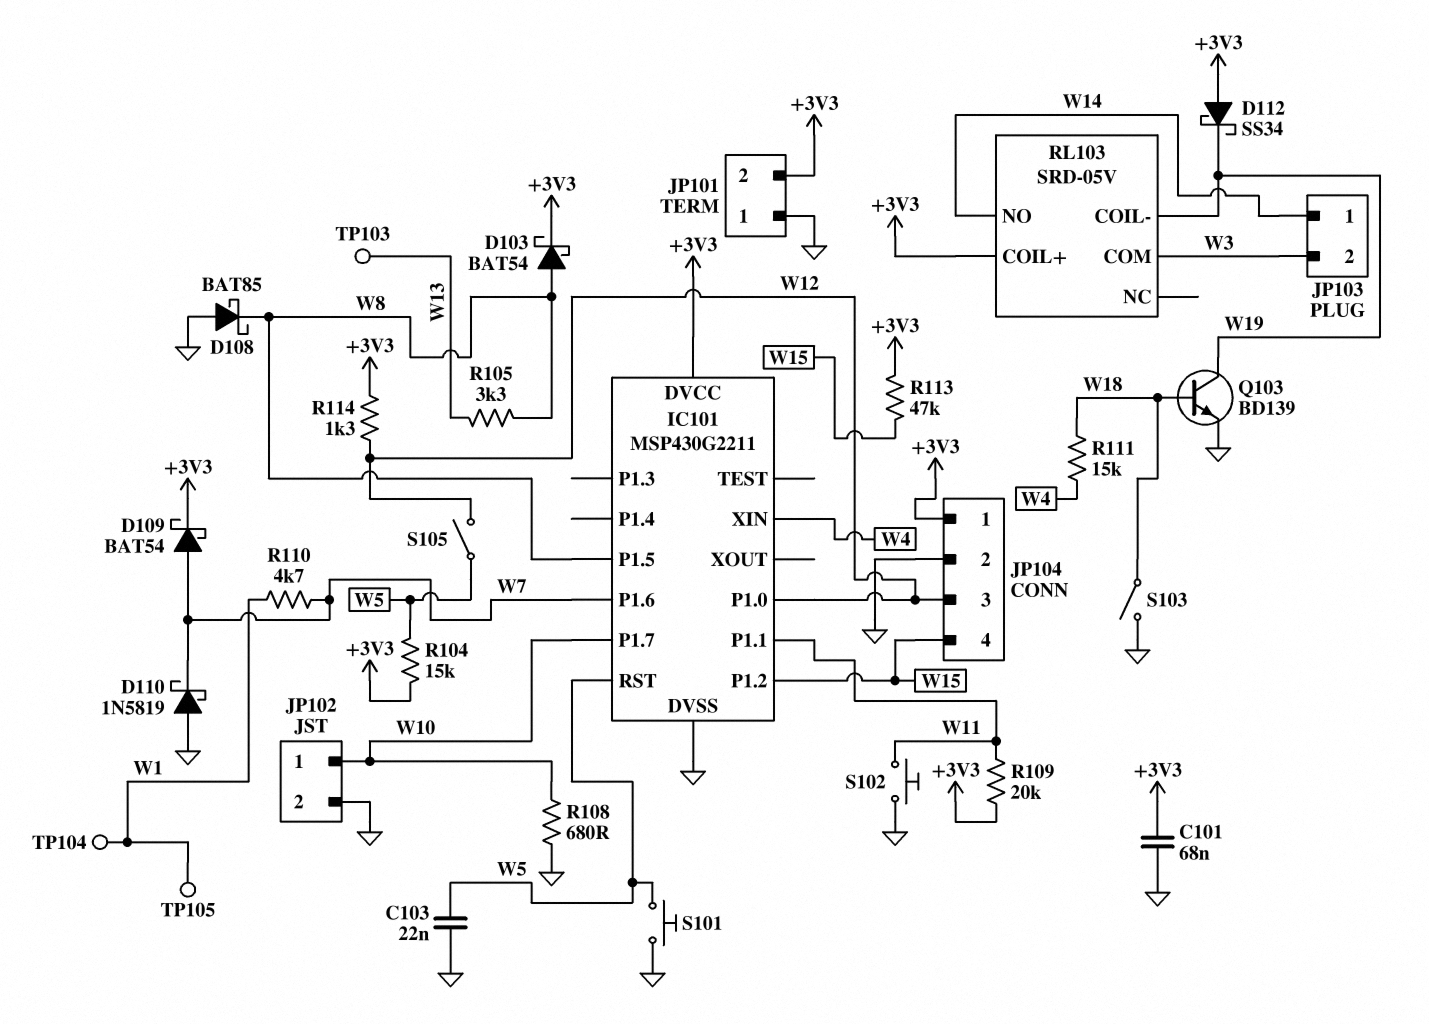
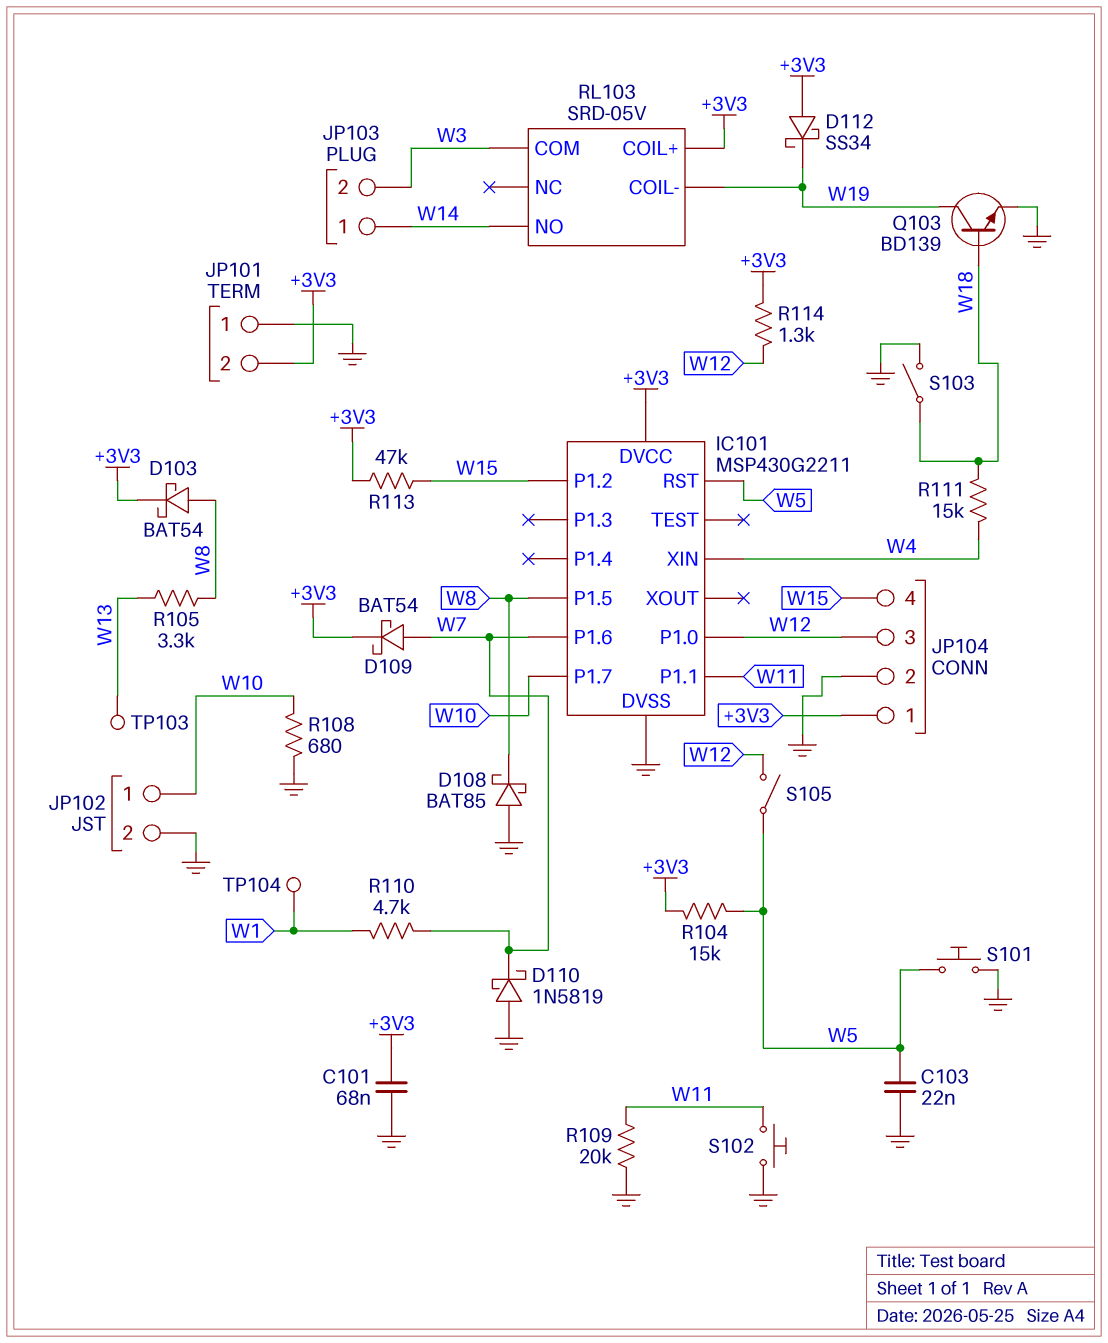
R109: 20k (+3V3, W11) -> 20k (GND, W11)
TP105: test point (W1) -> none

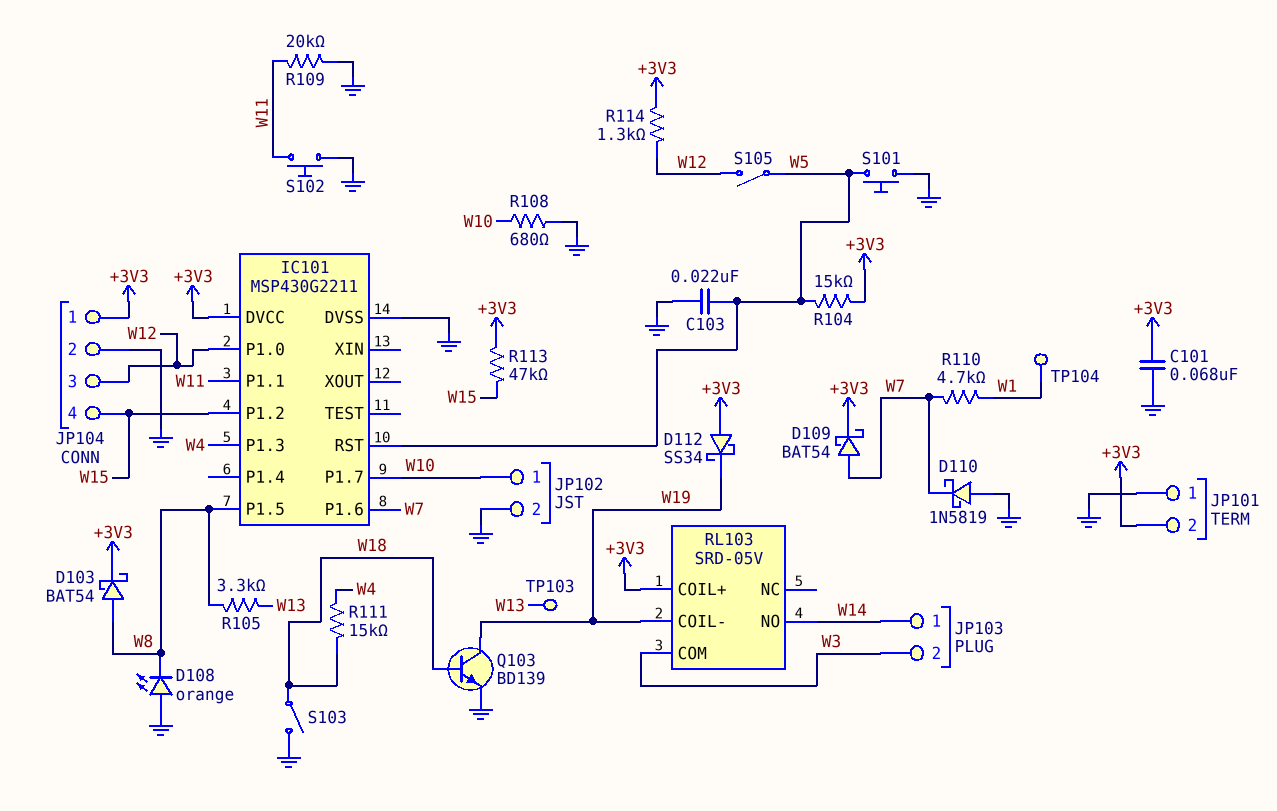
D108: schottky BAT85 (A GND, K W8) -> LED orange (A GND, K W8)
IC101 pin P1.3: none -> W4
IC101 pin XIN: W4 -> none

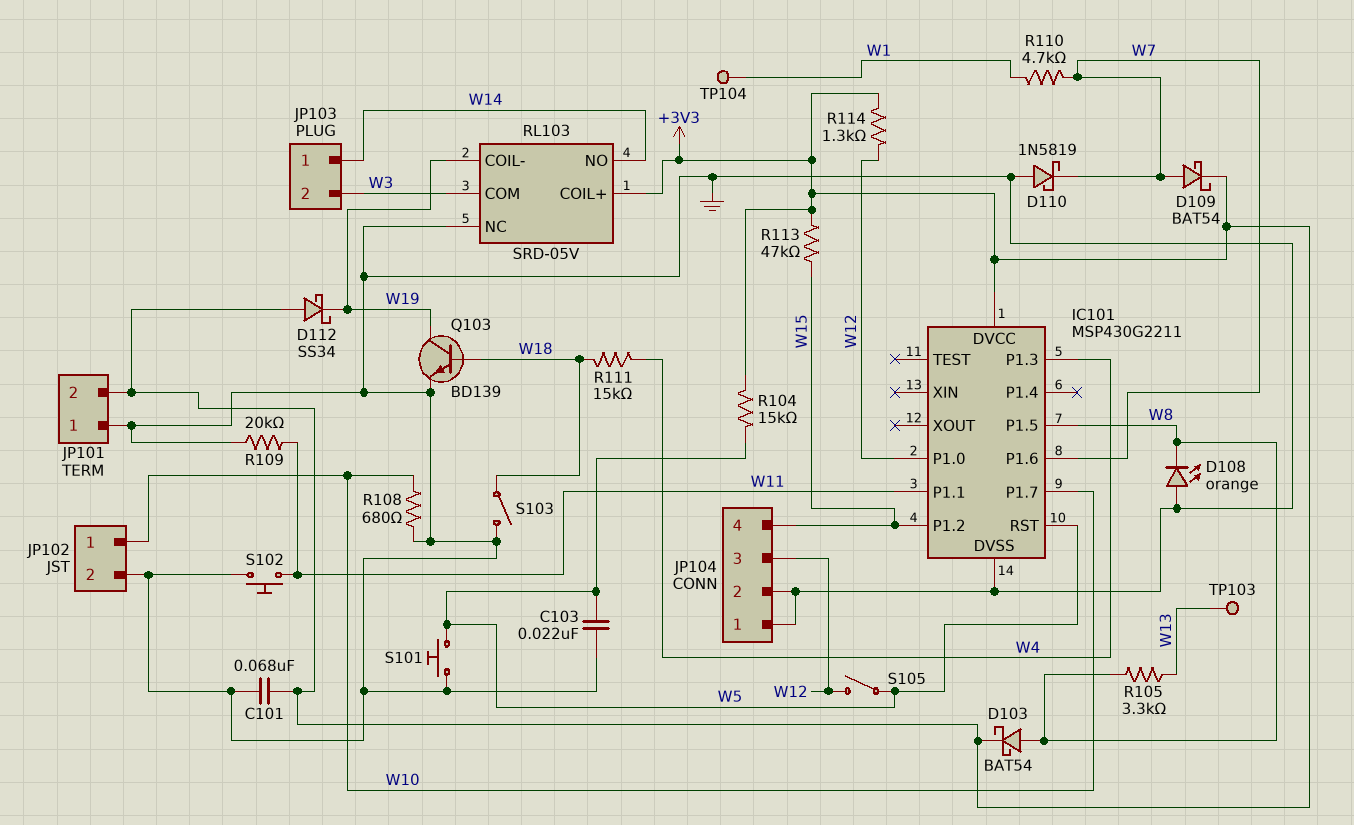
JP104 pin 1: +3V3 -> GND
RL103 pin NC: none -> GND

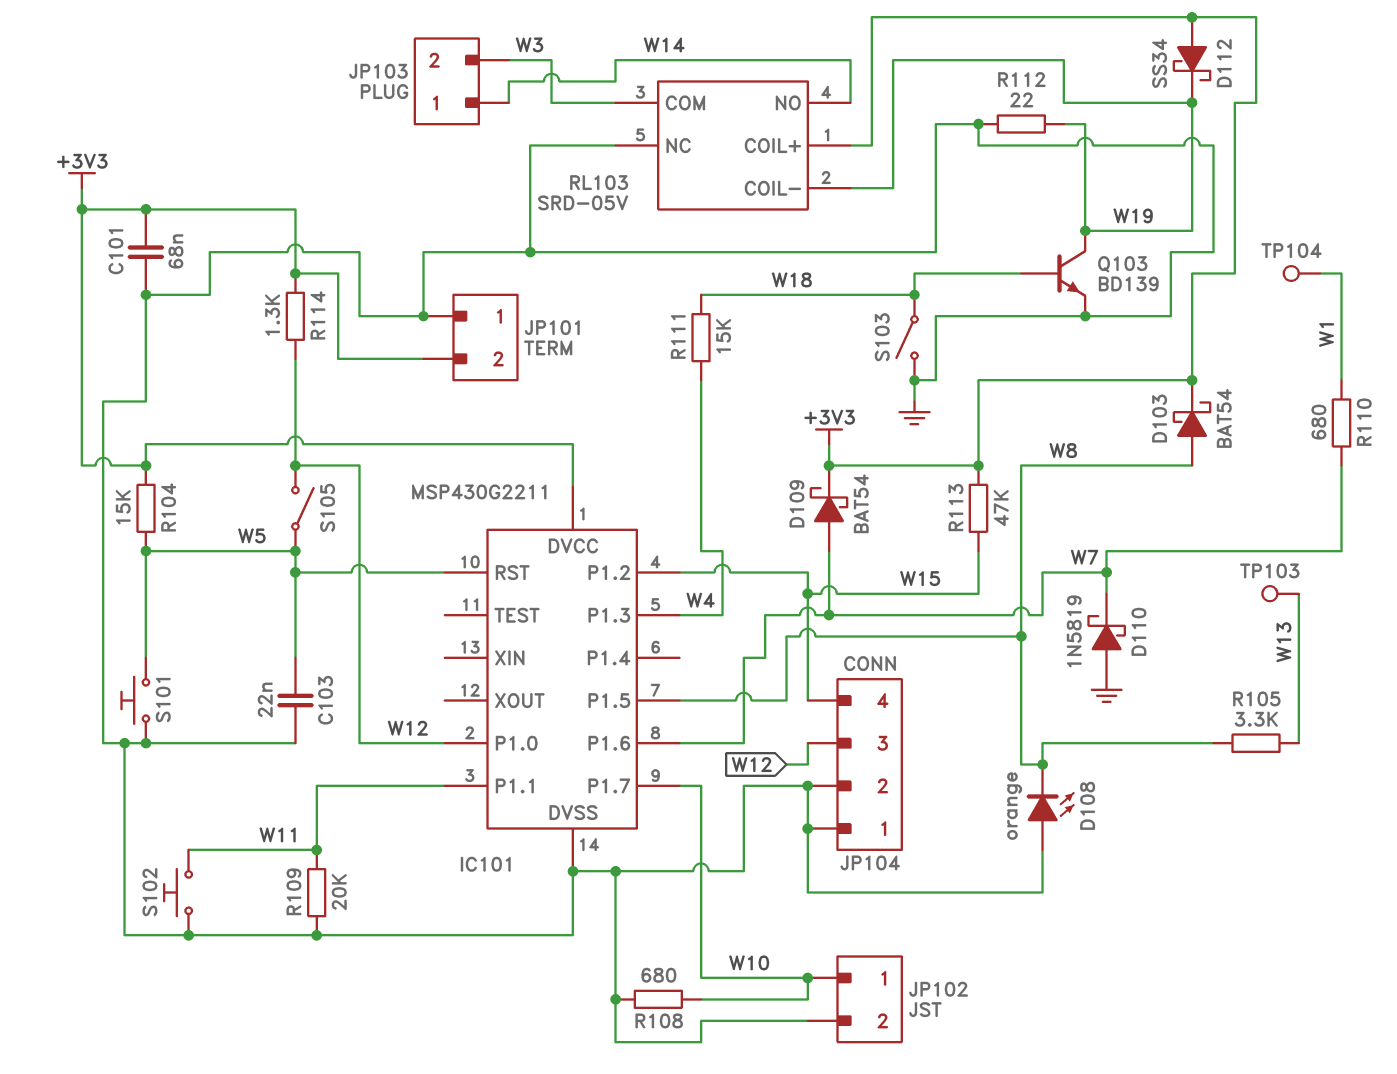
R110: 4.7k (W1, W7) -> 680 (W1, W7)
R112: none -> 22 (GND, W19)

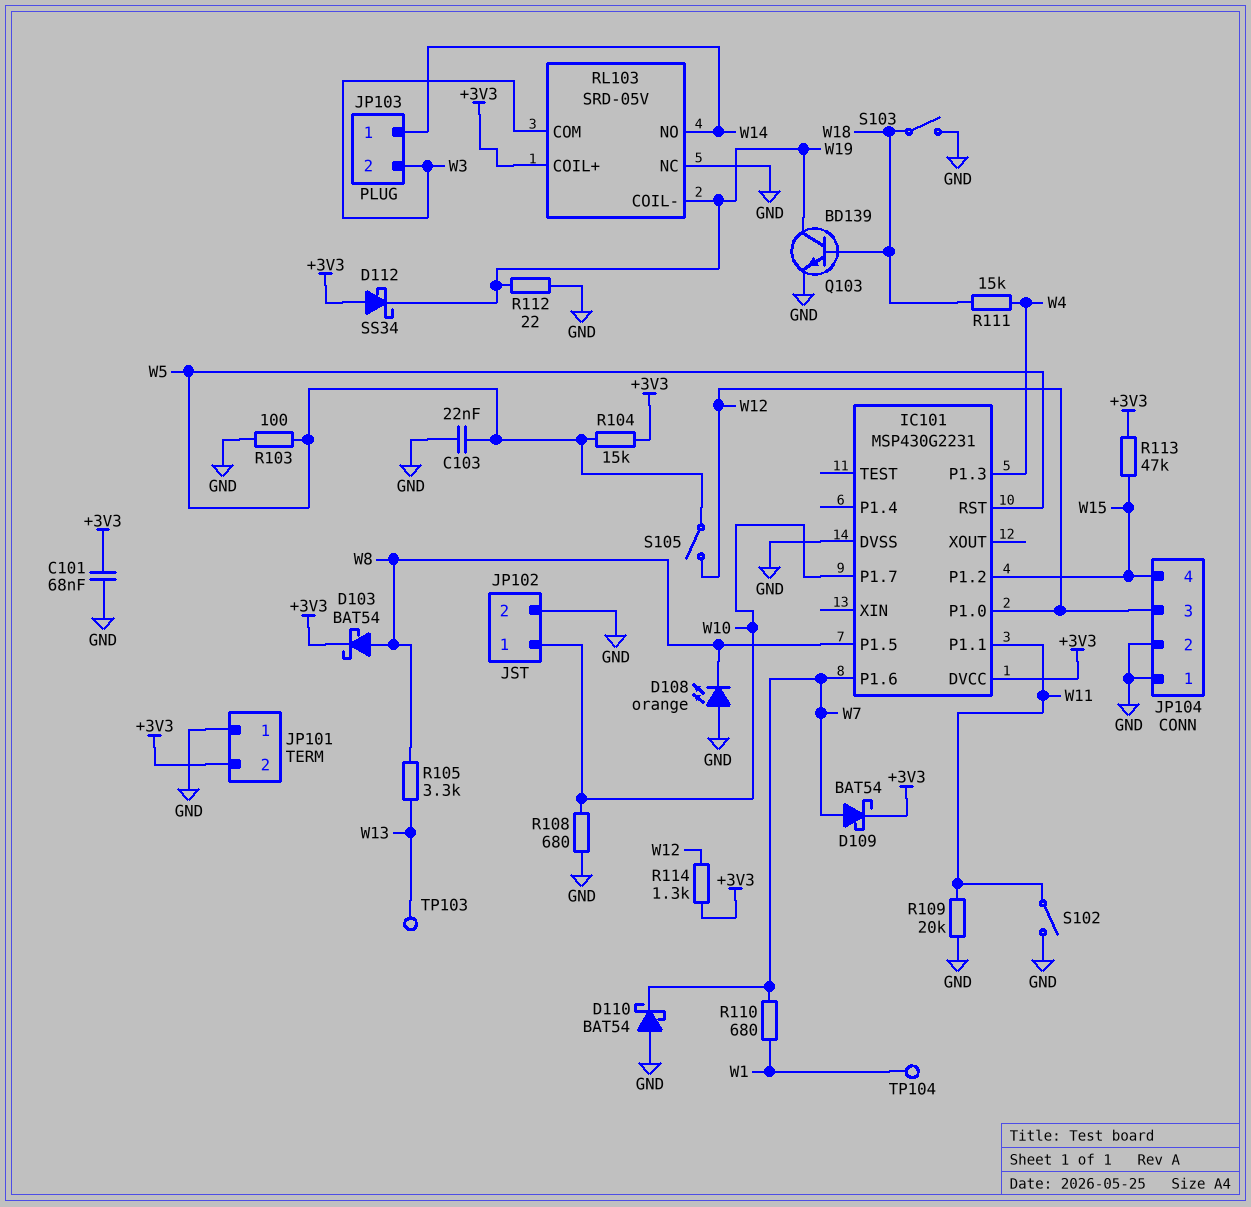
D110: schottky 1N5819 (A GND, K W7) -> schottky BAT54 (A GND, K W7)
IC101: MSP430G2211 -> MSP430G2231
R103: none -> 100 (GND, W5)
S101: button (GND, W5) -> none
S102: button (GND, W11) -> switch (GND, W11)

